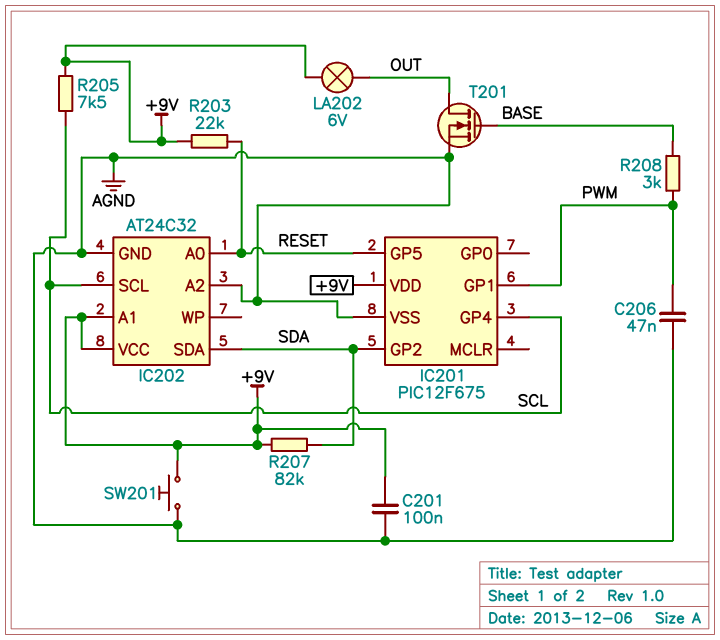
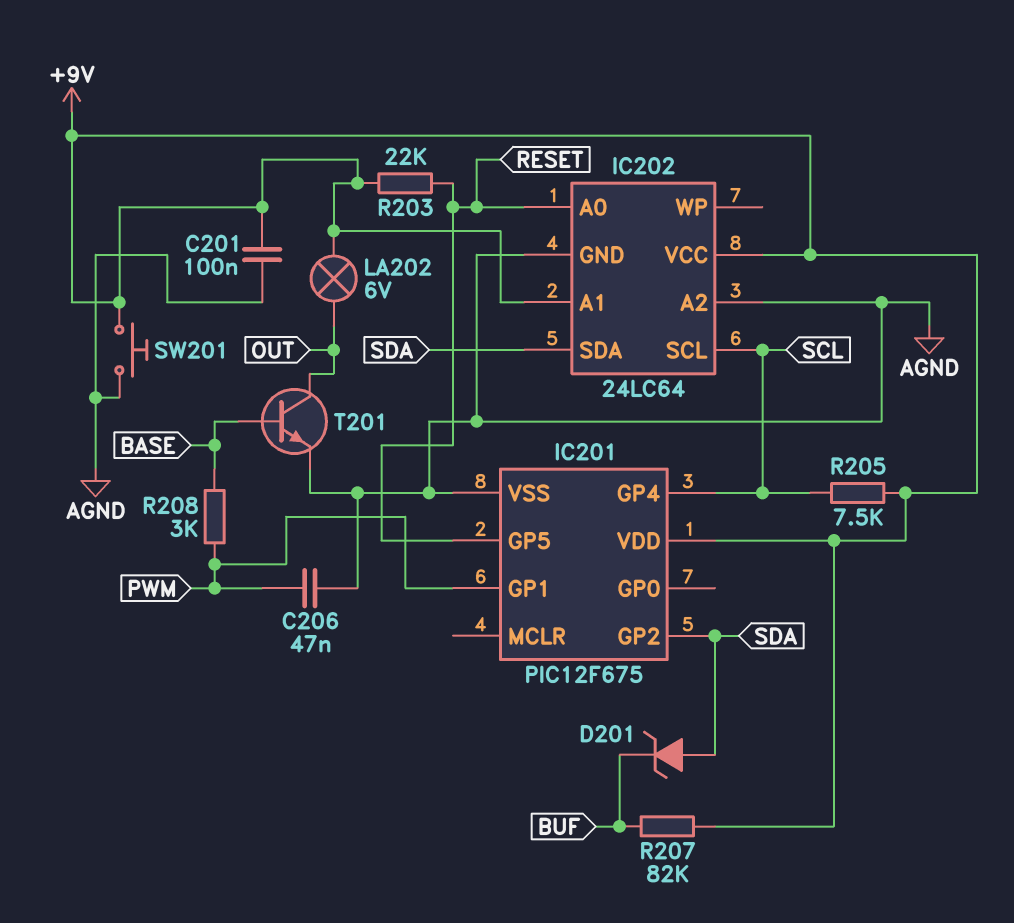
D201: none -> zener (A SDA, K BUF)
IC202: AT24C32 -> 24LC64
R207: 82k (+9V, SDA) -> 82k (+9V, BUF)
T201: NMOS (G BASE, D OUT, S AGND) -> NPN (B BASE, C OUT, E AGND)

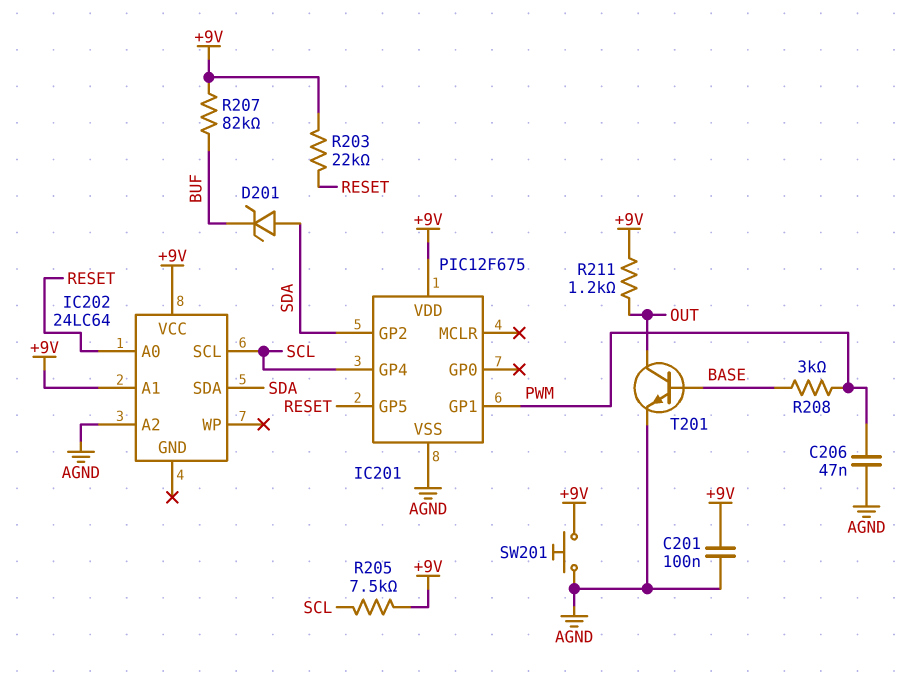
IC202 pin GND: AGND -> none
LA202: lamp 6V (+9V, OUT) -> none
R211: none -> 1.2k (+9V, OUT)

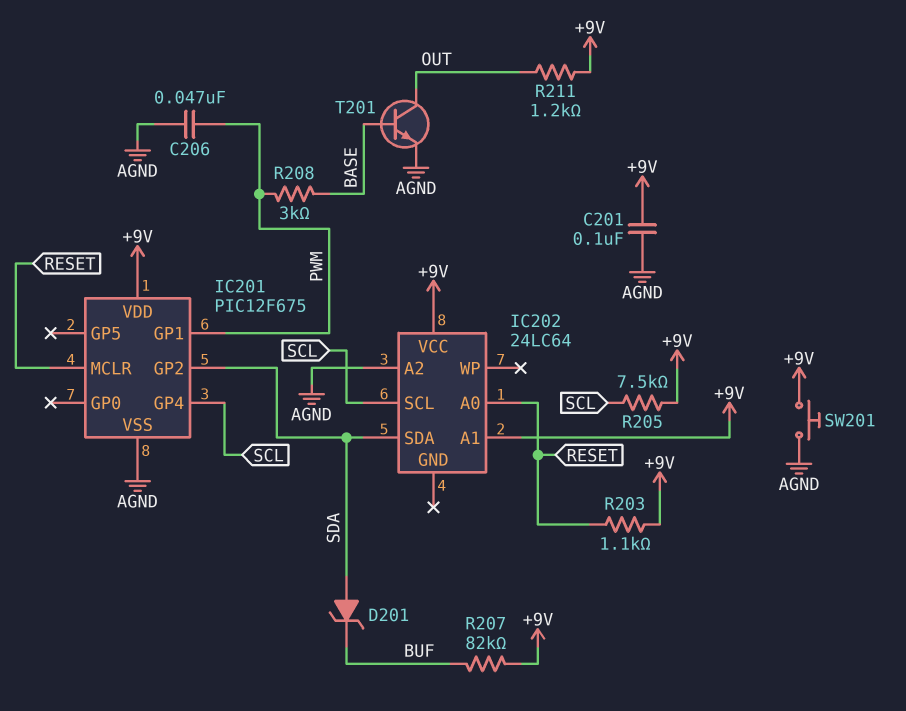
IC201 pin GP5: RESET -> none
IC201 pin MCLR: none -> RESET
R203: 22k (+9V, RESET) -> 1.1k (+9V, RESET)

